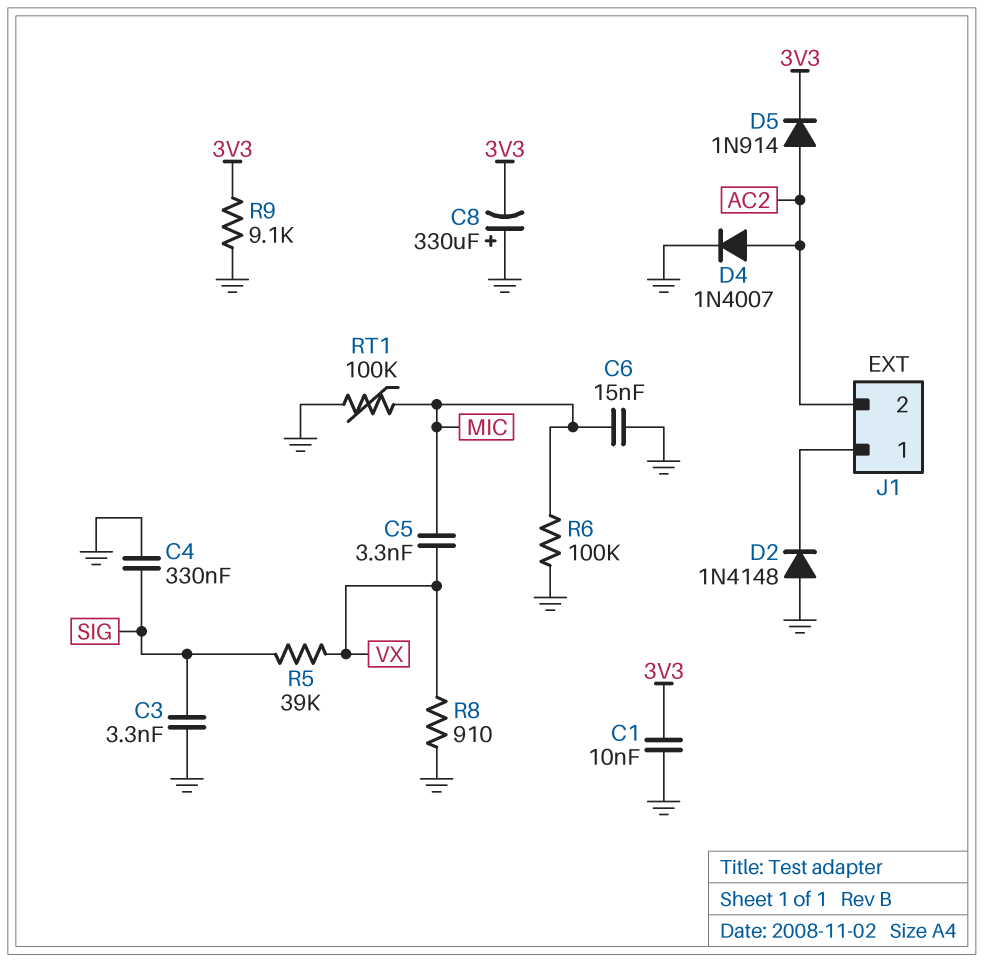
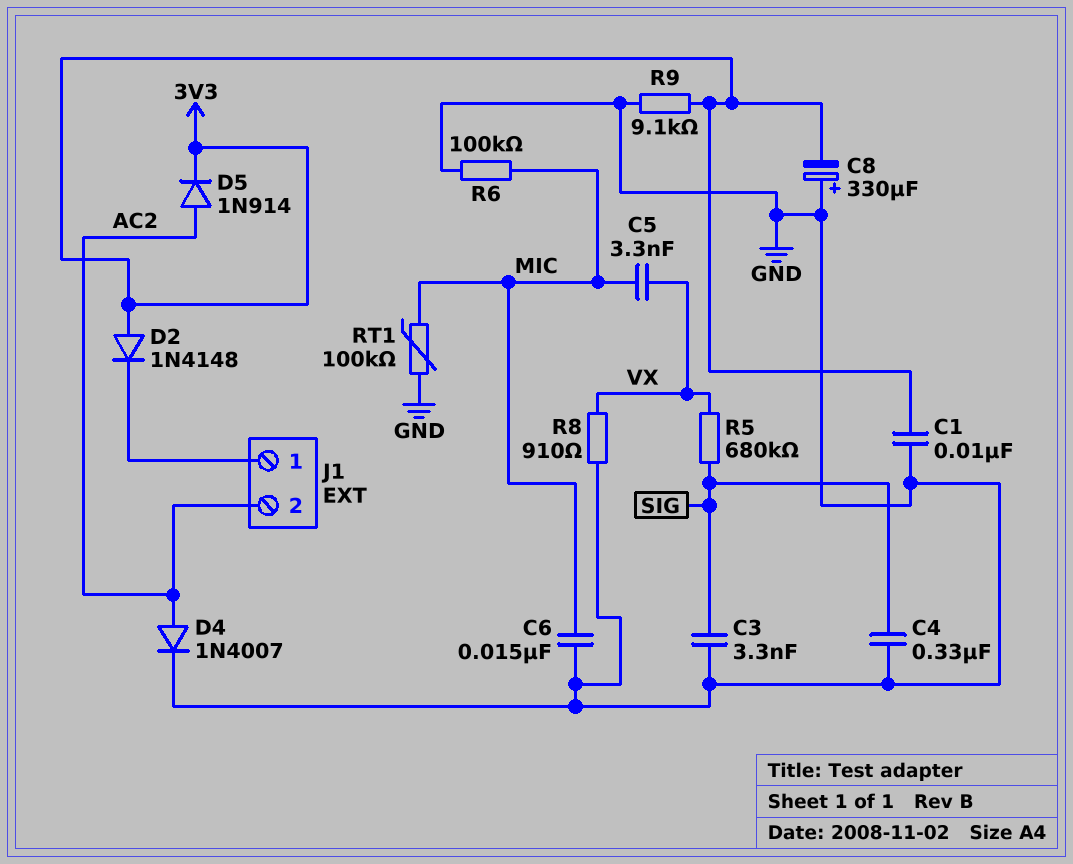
D2: diode 1N4148 (A GND, K J1/1) -> diode 1N4148 (A 3V3, K J1/1)
R5: 39k (SIG, VX) -> 680k (SIG, VX)

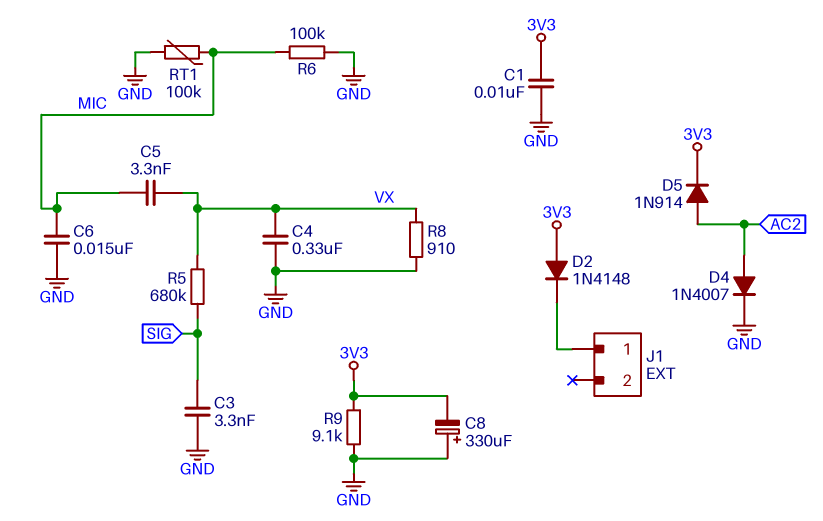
C4: 330nF (GND, SIG) -> 330nF (GND, VX)
J1 pin 2: AC2 -> none

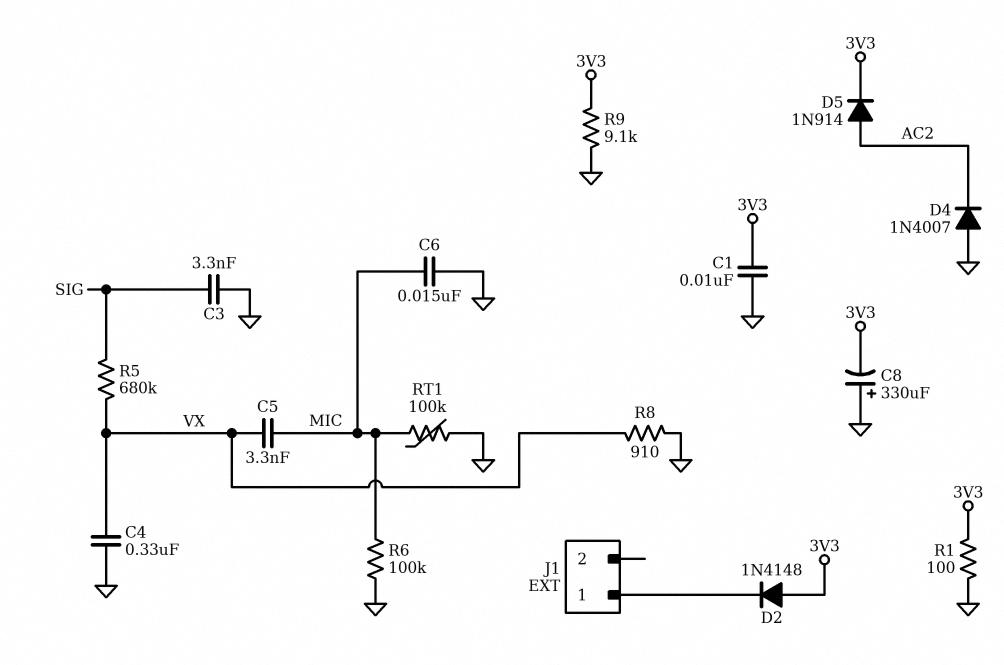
D4: diode 1N4007 (A AC2, K GND) -> diode 1N4007 (A GND, K AC2)
R1: none -> 100 (3V3, GND)

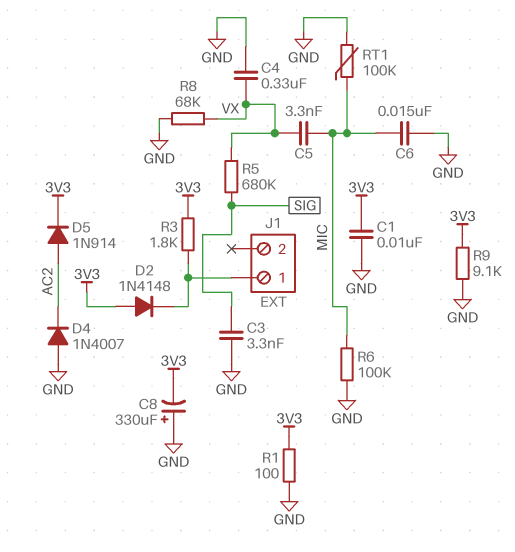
R3: none -> 1.8k (3V3, J1/1)
R8: 910 (GND, VX) -> 68k (GND, VX)

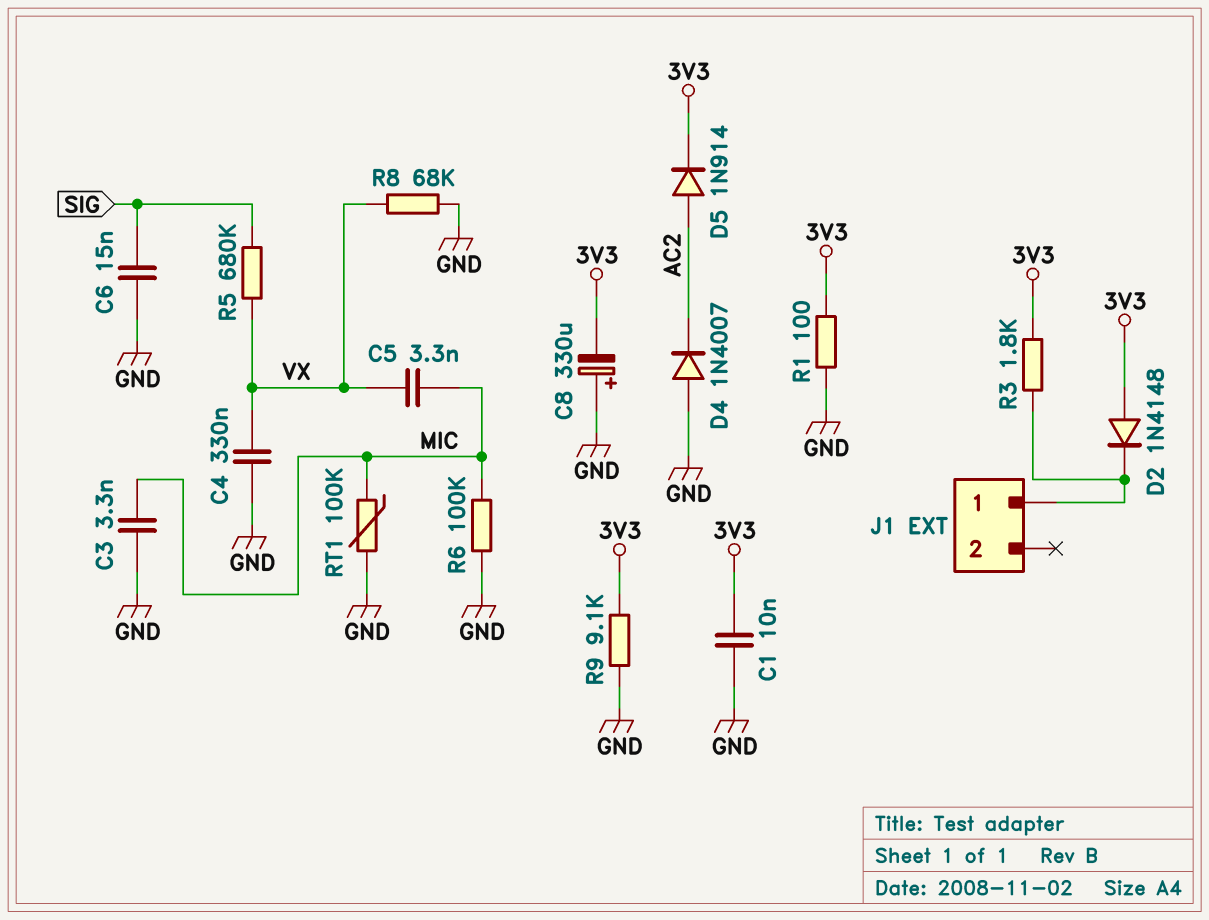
C3: 3.3nF (GND, SIG) -> 3.3nF (GND, MIC)
C6: 15nF (GND, MIC) -> 15nF (GND, SIG)

